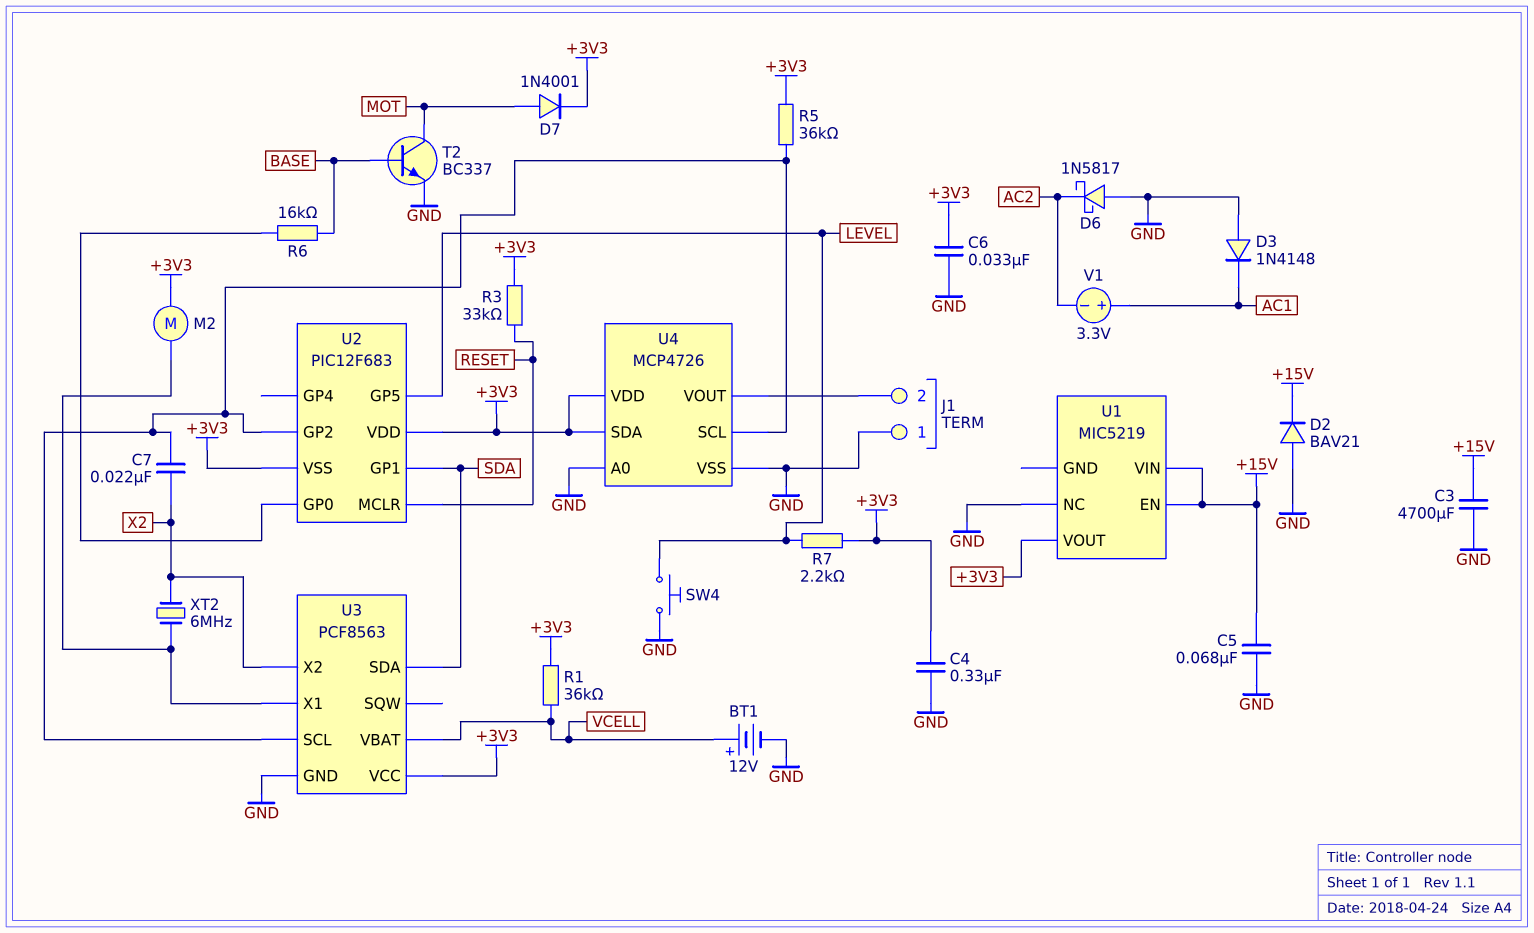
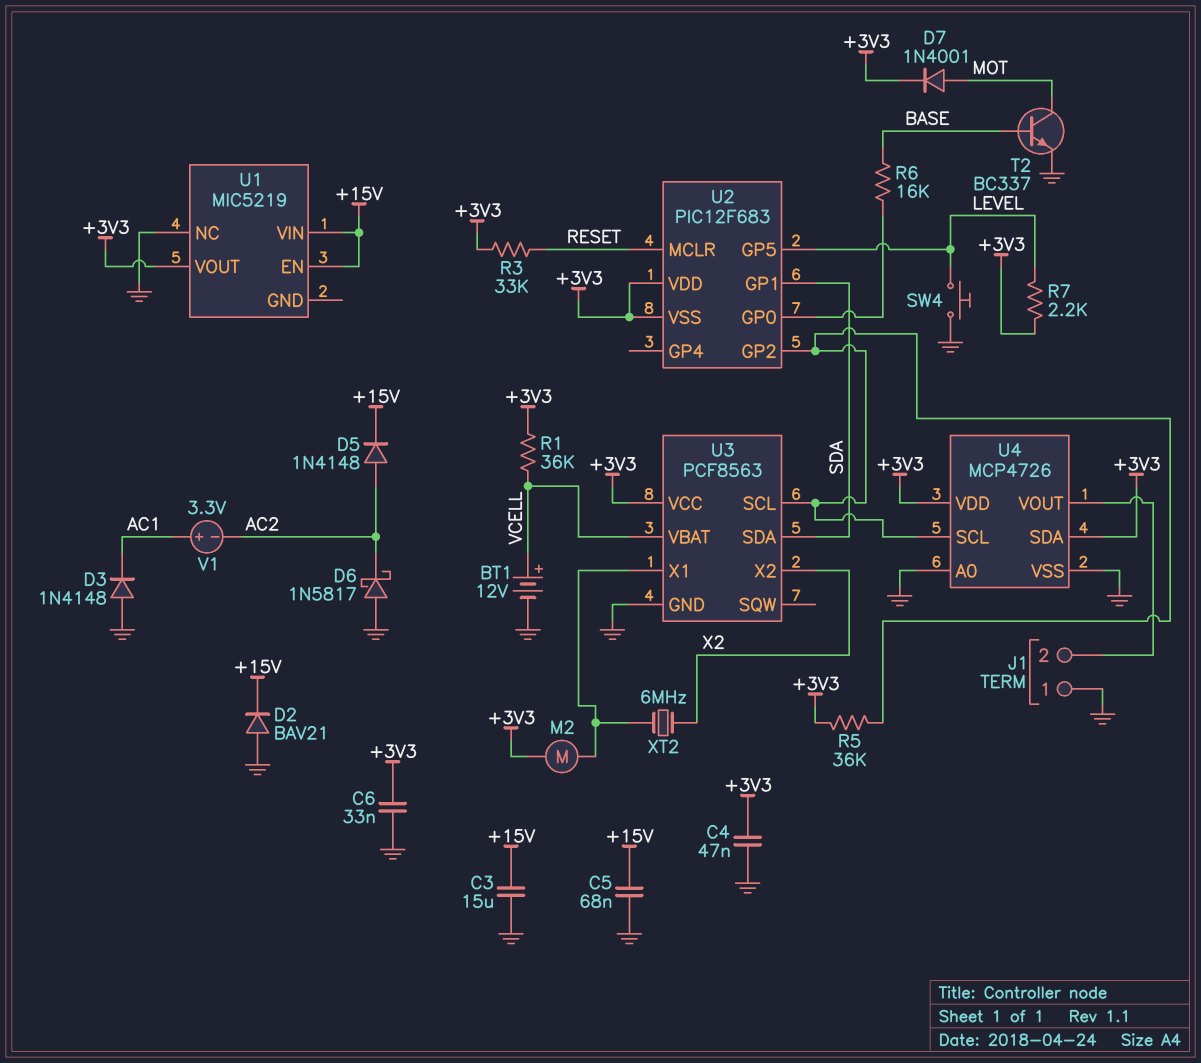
C3: 4700uF (+15V, GND) -> 15uF (+15V, GND)
C4: 330nF (+3V3, GND) -> 47nF (+3V3, GND)
C7: 22nF (U2/GP2, X2) -> none
D5: none -> diode 1N4148 (A AC2, K +15V)

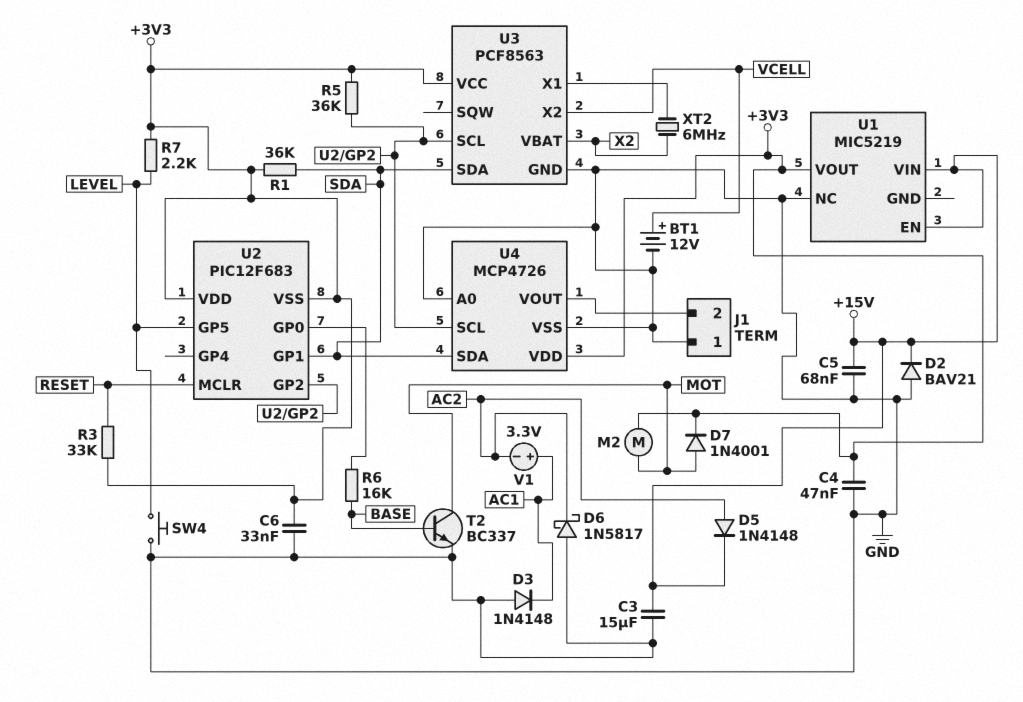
M2: motor (+3V3, U3/X1) -> motor (+3V3, MOT)
R1: 36k (+3V3, VCELL) -> 36k (+3V3, SDA)
U3 pin VBAT: VCELL -> X2
U3 pin X2: X2 -> VCELL
U4 pin SDA: +3V3 -> SDA

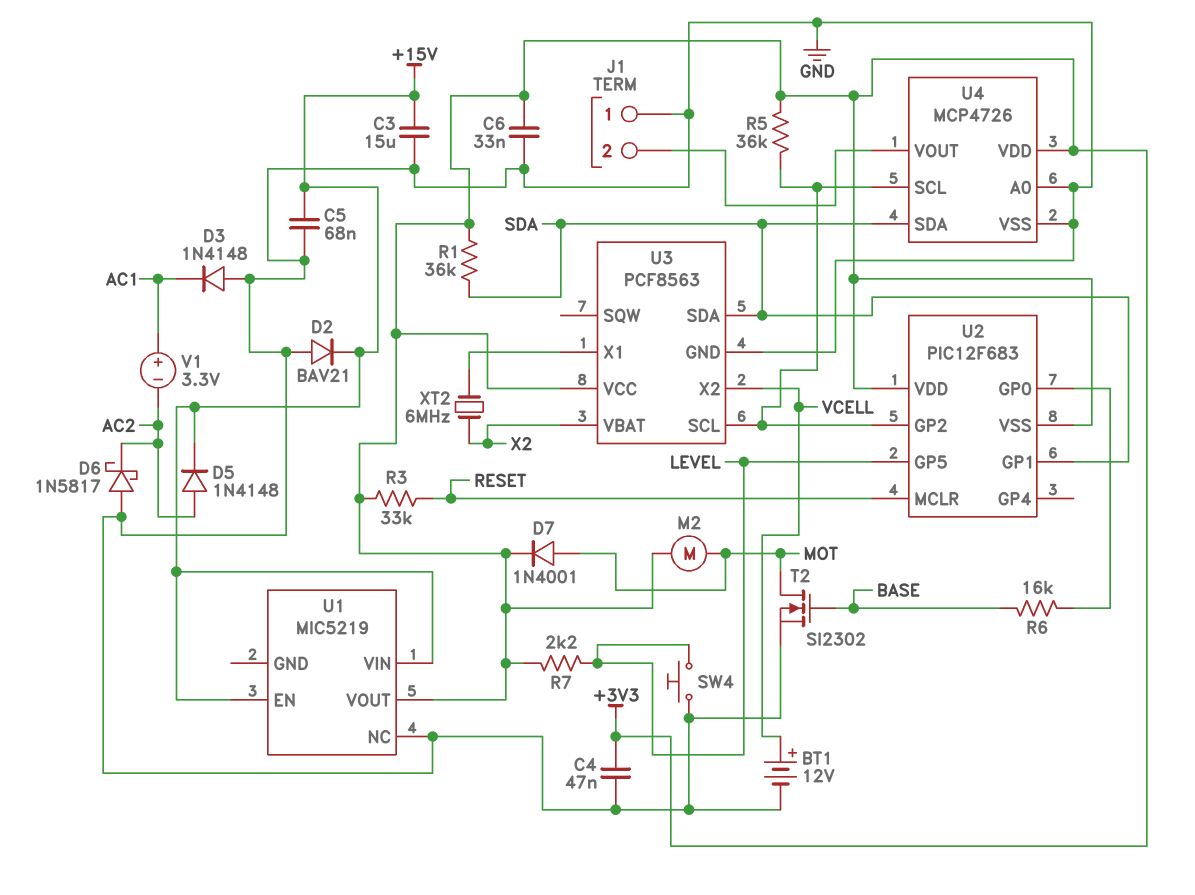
T2: NPN BC337 (B BASE, C MOT, E GND) -> NMOS SI2302 (G BASE, D MOT, S GND)

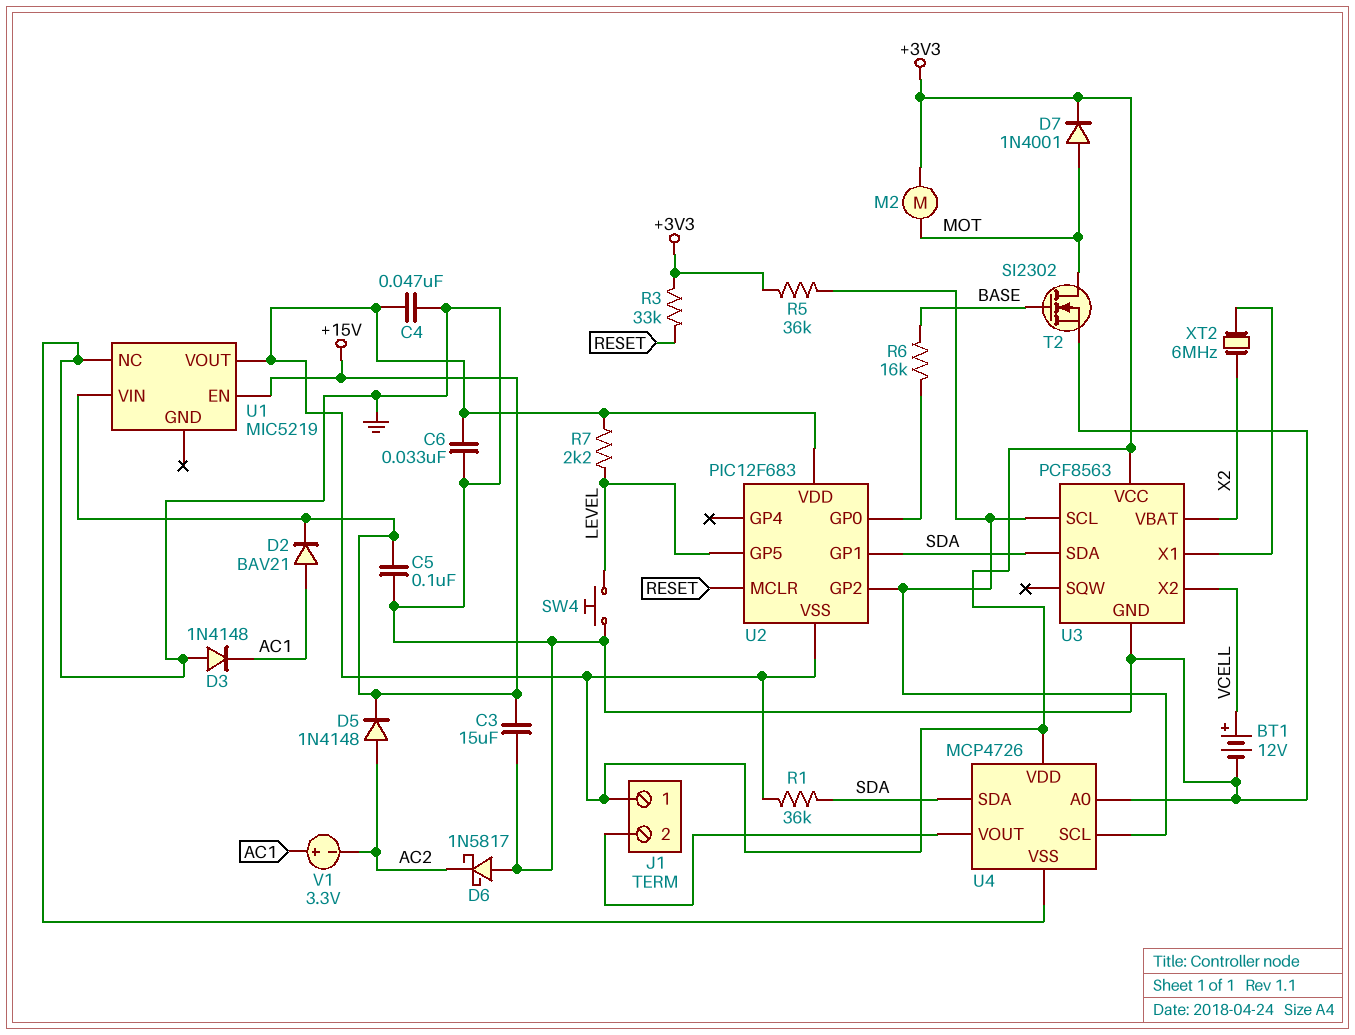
C5: 68nF (+15V, GND) -> 100nF (+15V, GND)
D2: diode BAV21 (A GND, K +15V) -> diode BAV21 (A AC1, K +15V)
J1 pin 1: GND -> +3V3

